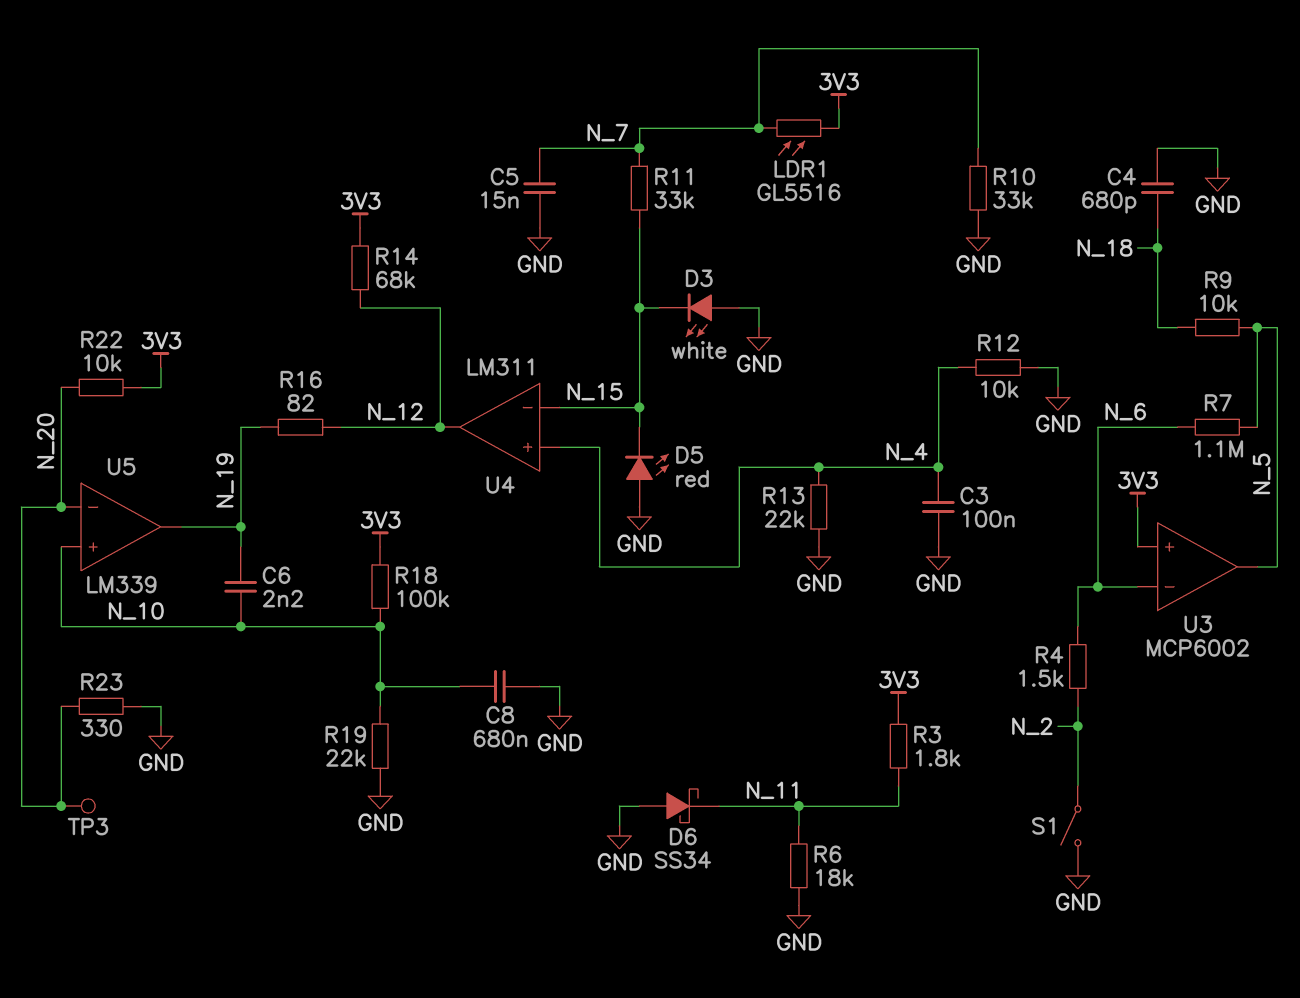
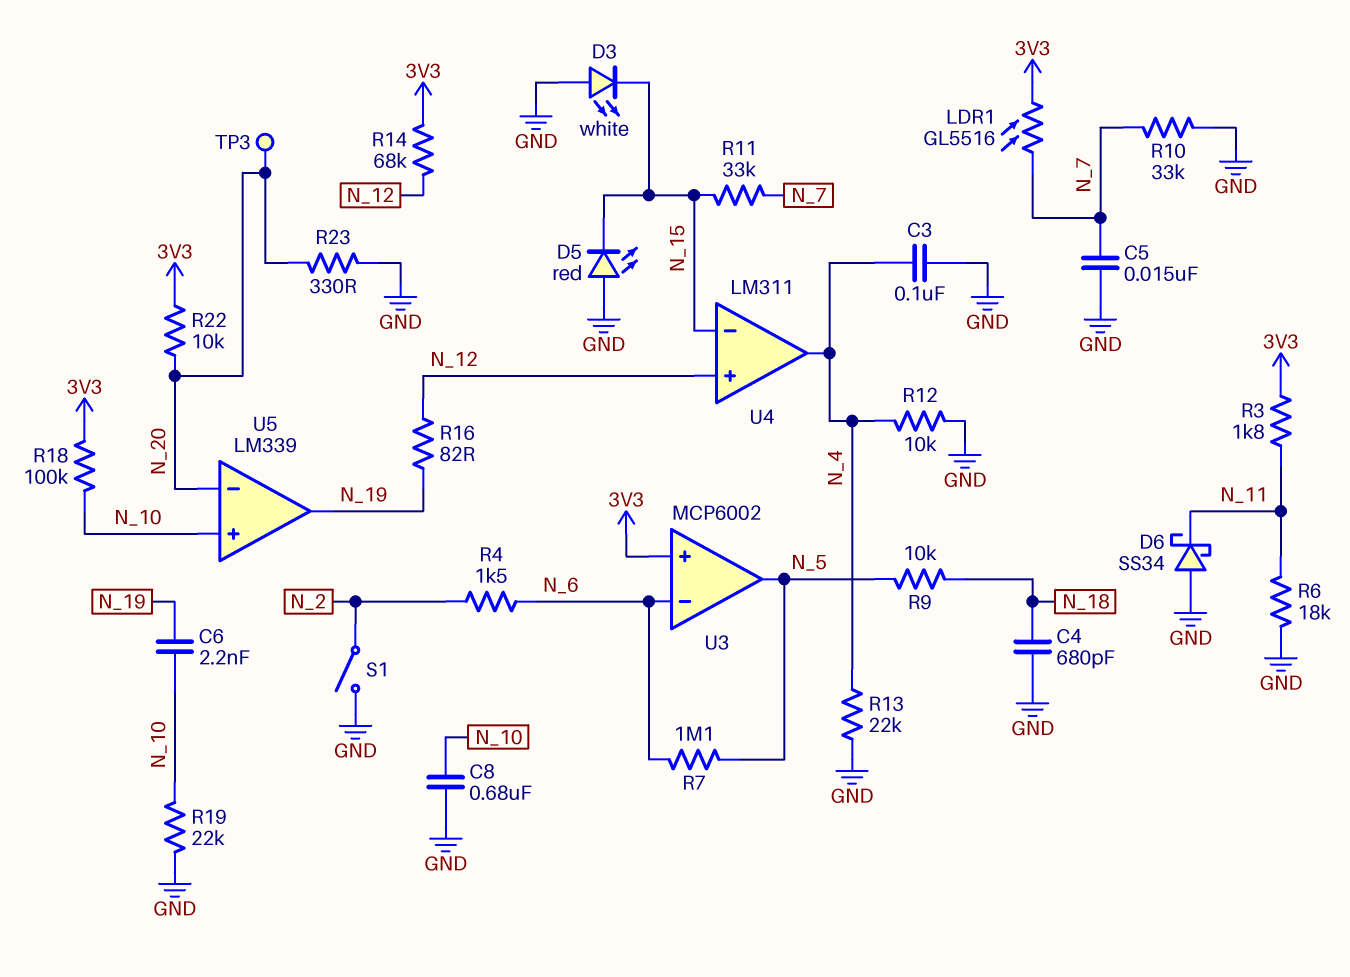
U4 pin in+: N_4 -> N_12
U4 pin out: N_12 -> N_4

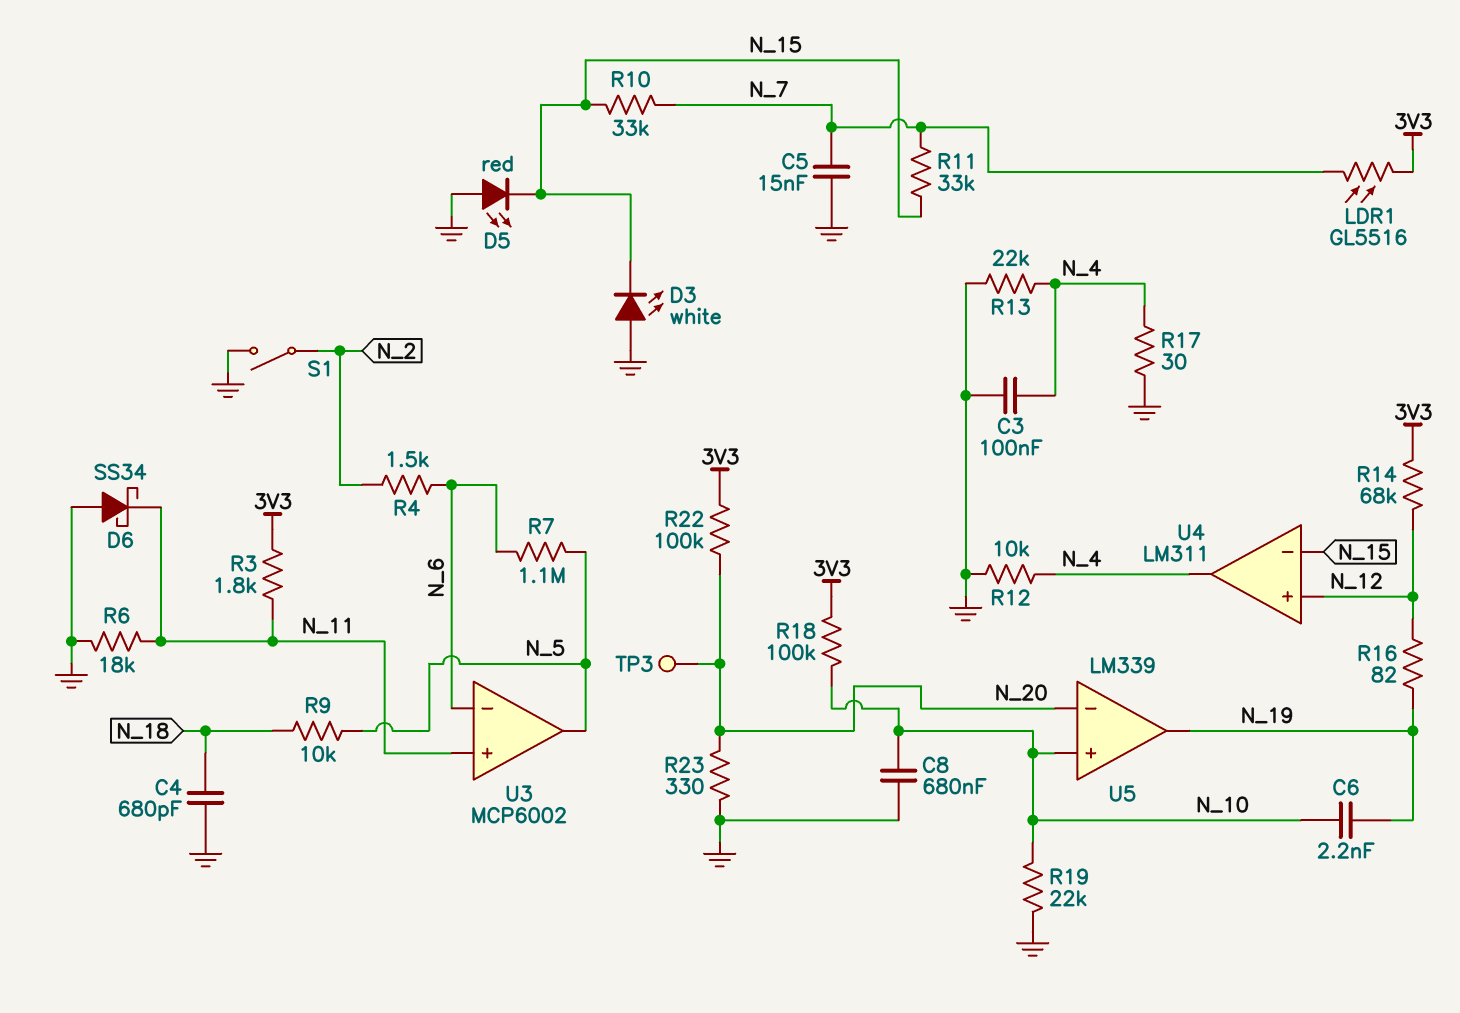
R10: 33k (GND, N_7) -> 33k (N_7, N_15)
R17: none -> 30 (GND, N_4)
R22: 10k (3V3, N_20) -> 100k (3V3, N_20)
U3 pin in+: 3V3 -> N_11

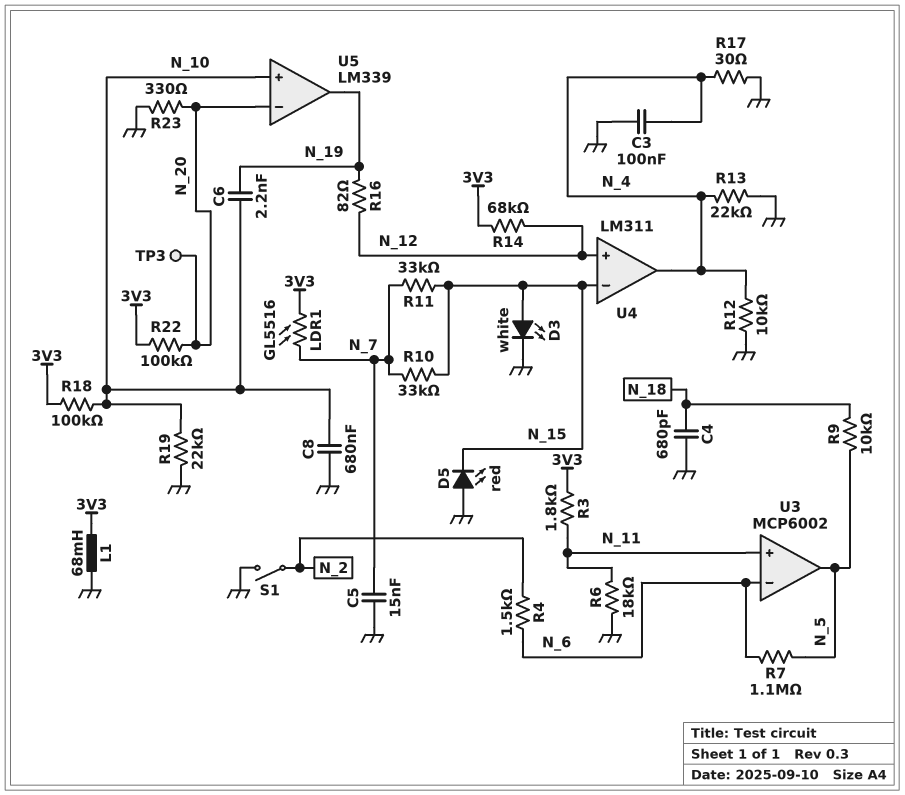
D3: LED white (A GND, K N_15) -> LED white (A N_15, K GND)
D6: schottky SS34 (A GND, K N_11) -> none
L1: none -> 68mH (3V3, GND)

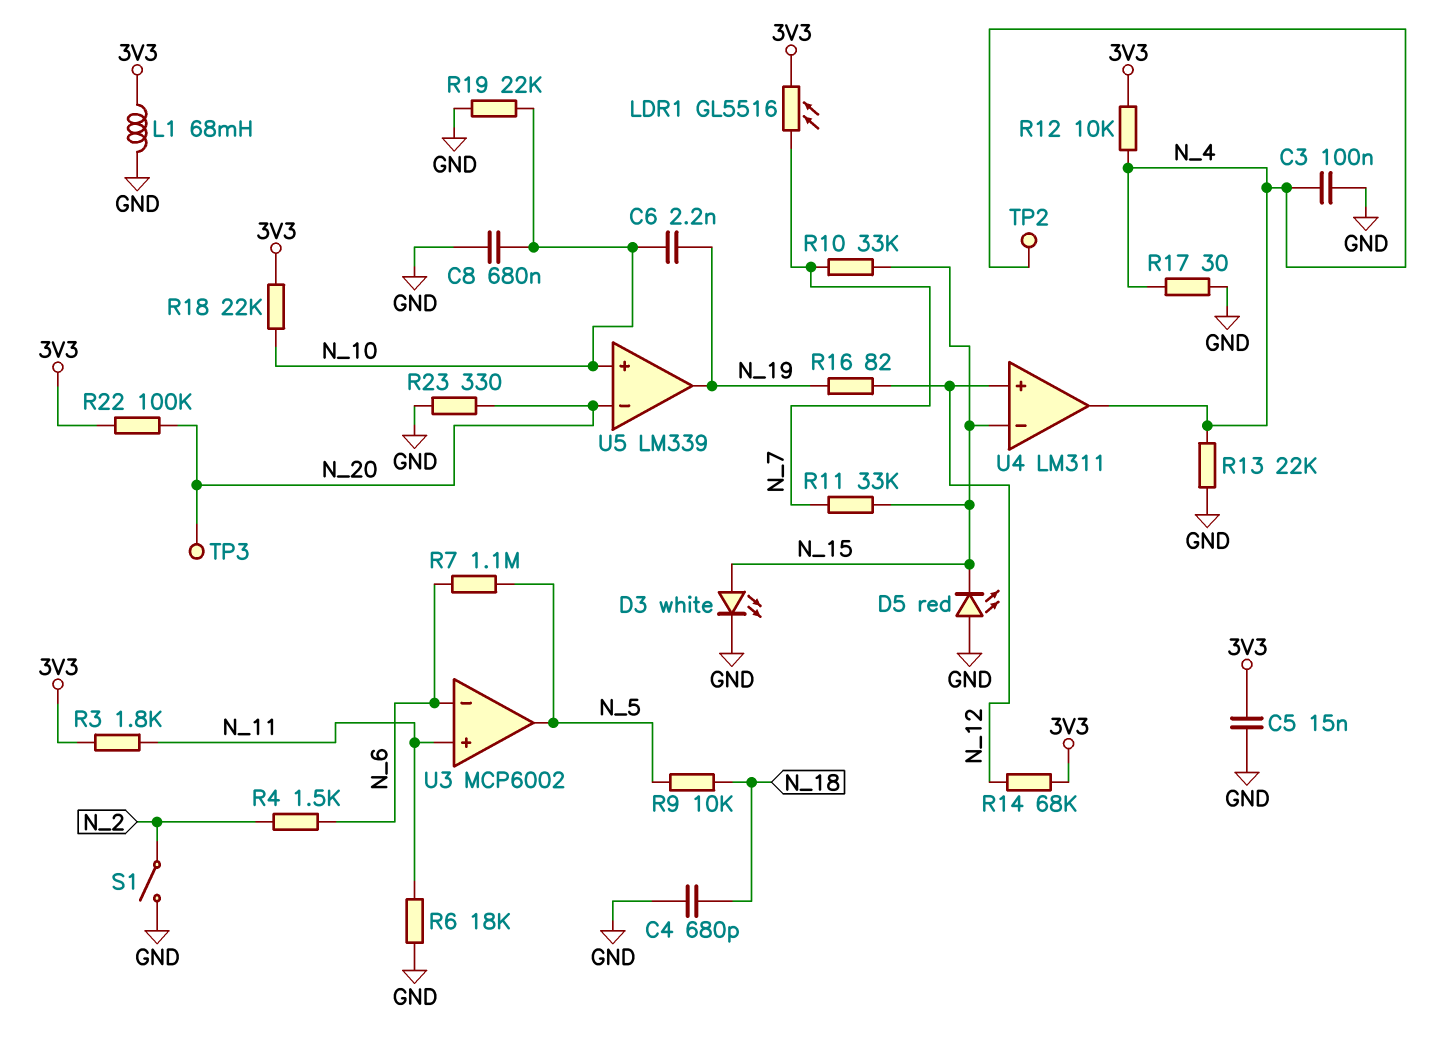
C5: 15nF (GND, N_7) -> 15nF (3V3, GND)
R12: 10k (GND, N_4) -> 10k (3V3, N_4)
R18: 100k (3V3, N_10) -> 22k (3V3, N_10)
TP2: none -> test point (N_4)

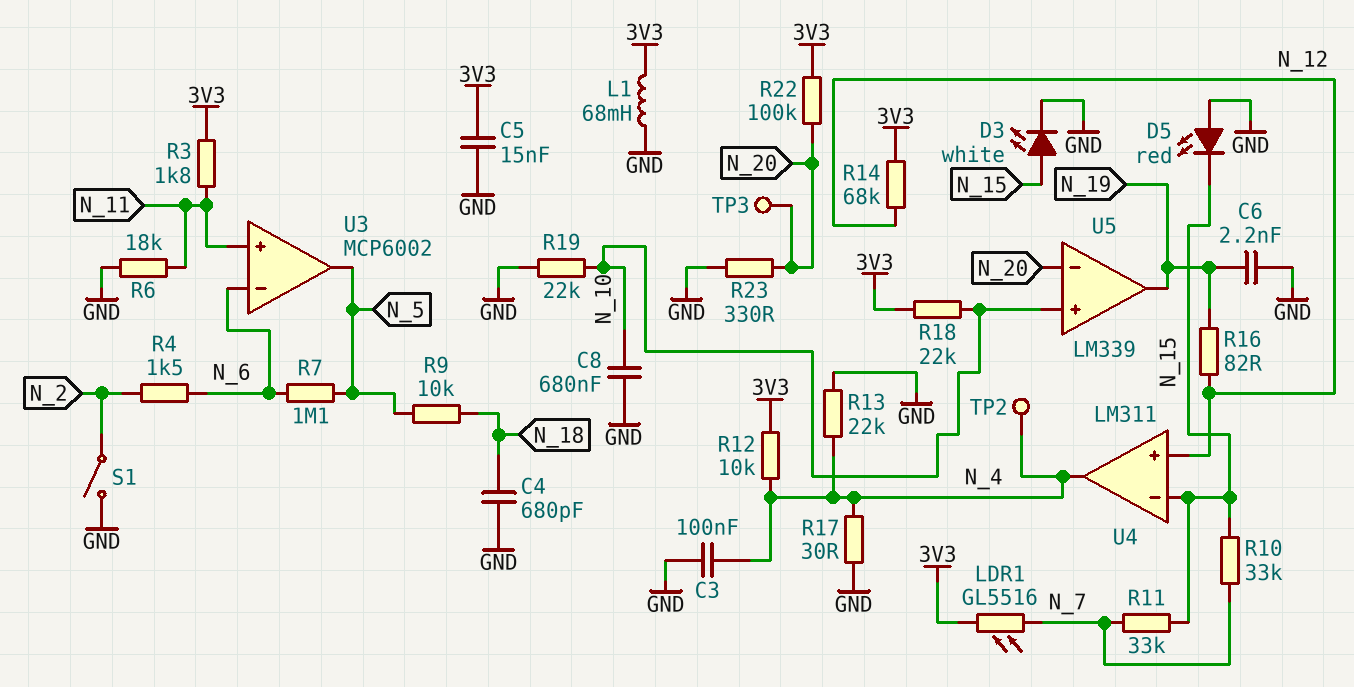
C6: 2.2nF (N_10, N_19) -> 2.2nF (GND, N_19)

